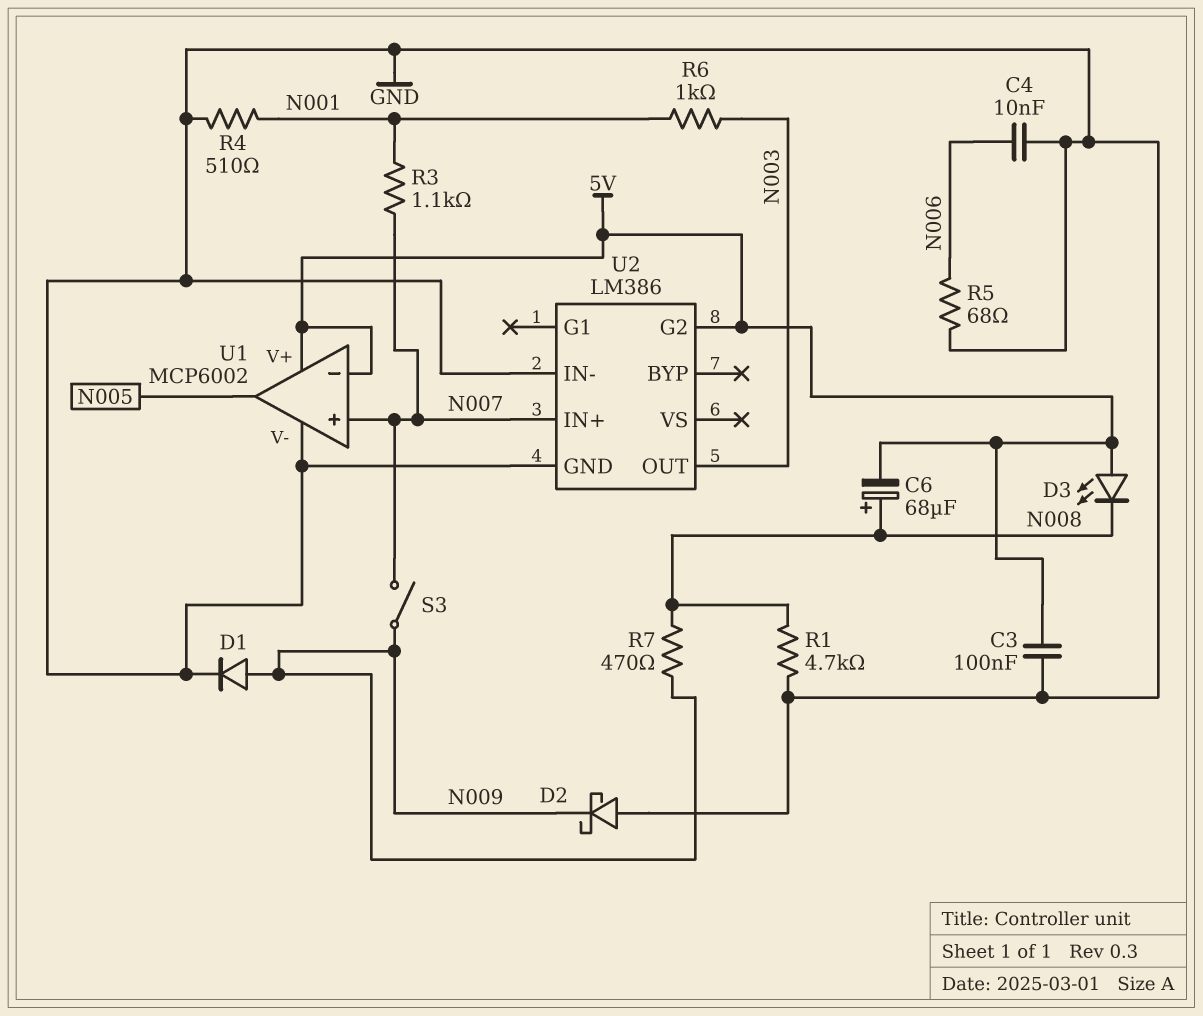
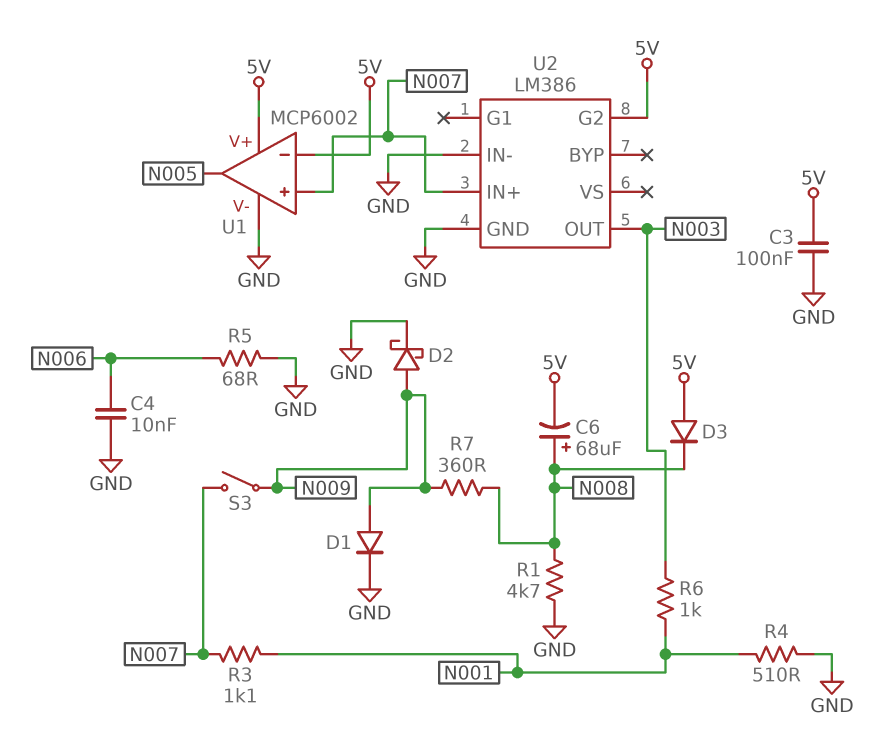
D2: schottky (A GND, K N009) -> schottky (A N009, K GND)
D3: LED (A 5V, K N008) -> diode (A 5V, K N008)
R7: 470 (N008, N009) -> 360 (N008, N009)

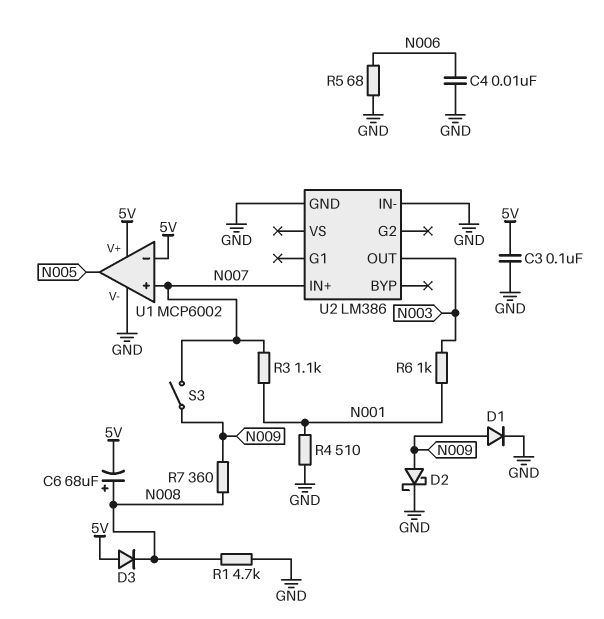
U2 pin G2: 5V -> none

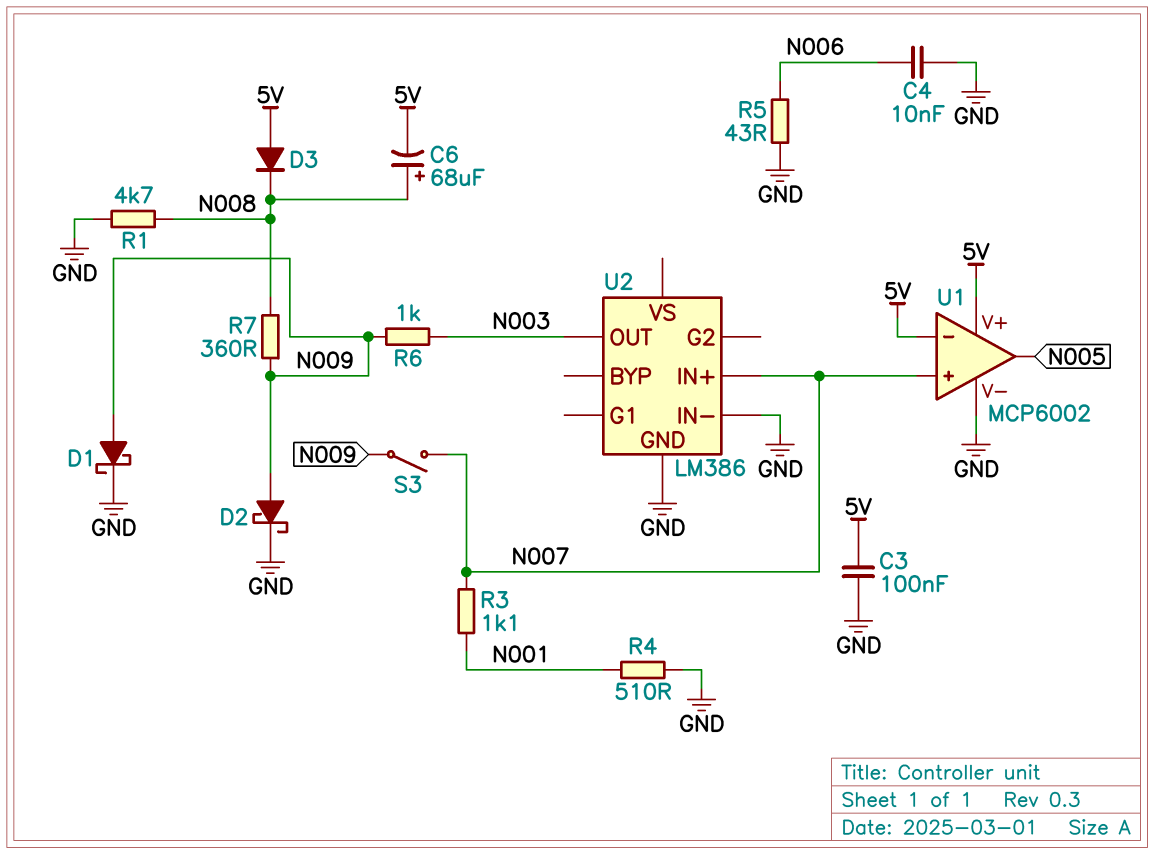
D1: diode (A N009, K GND) -> schottky (A N009, K GND)
R5: 68 (GND, N006) -> 43 (GND, N006)
R6: 1k (N001, N003) -> 1k (N003, N009)

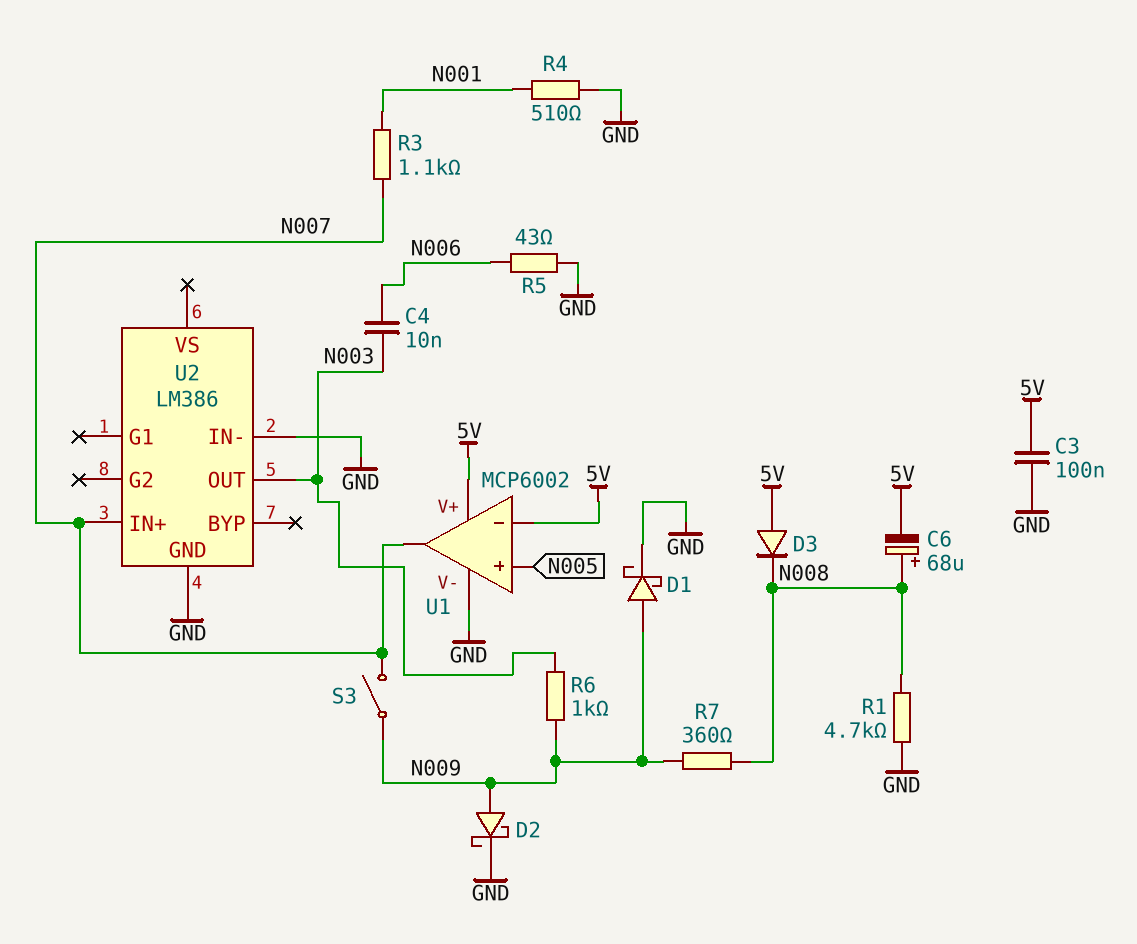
C4: 10nF (GND, N006) -> 10nF (N003, N006)
U1 pin in+: N007 -> N005
U1 pin out: N005 -> N007

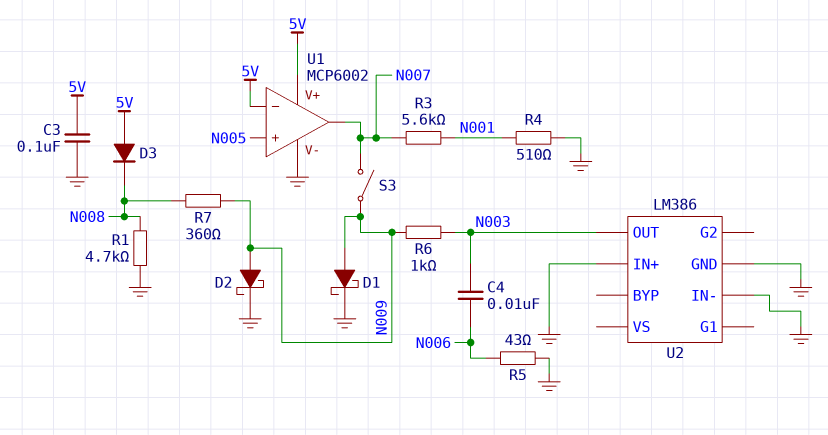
C6: 68uF (plus N008, minus 5V) -> none
R3: 1.1k (N001, N007) -> 5.6k (N001, N007)
U2 pin IN+: N007 -> GND

